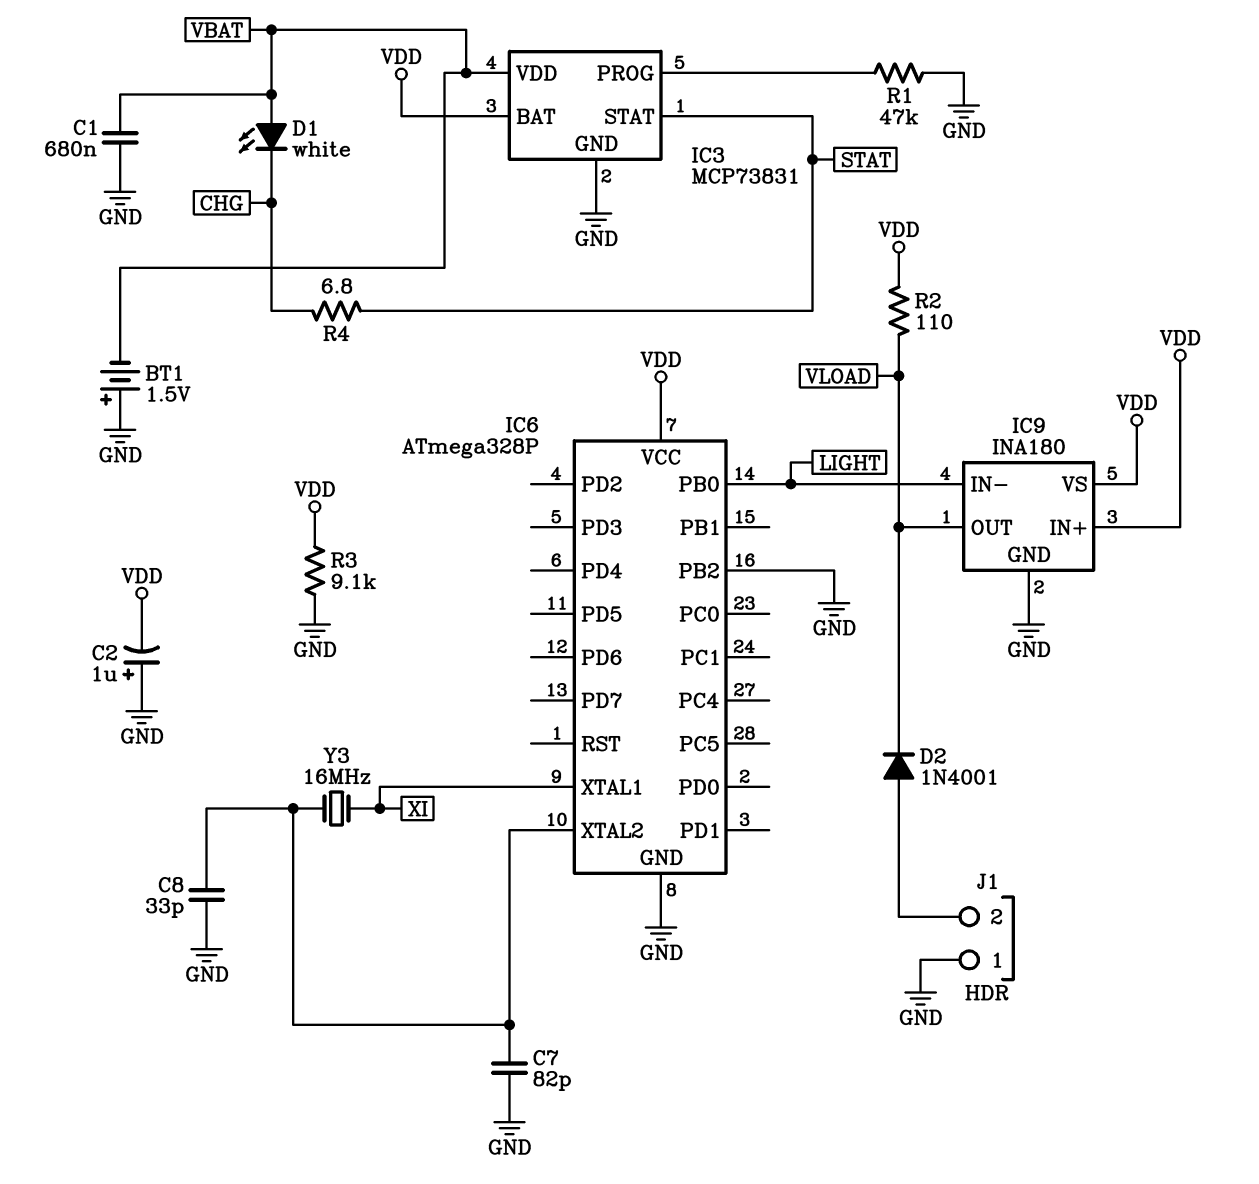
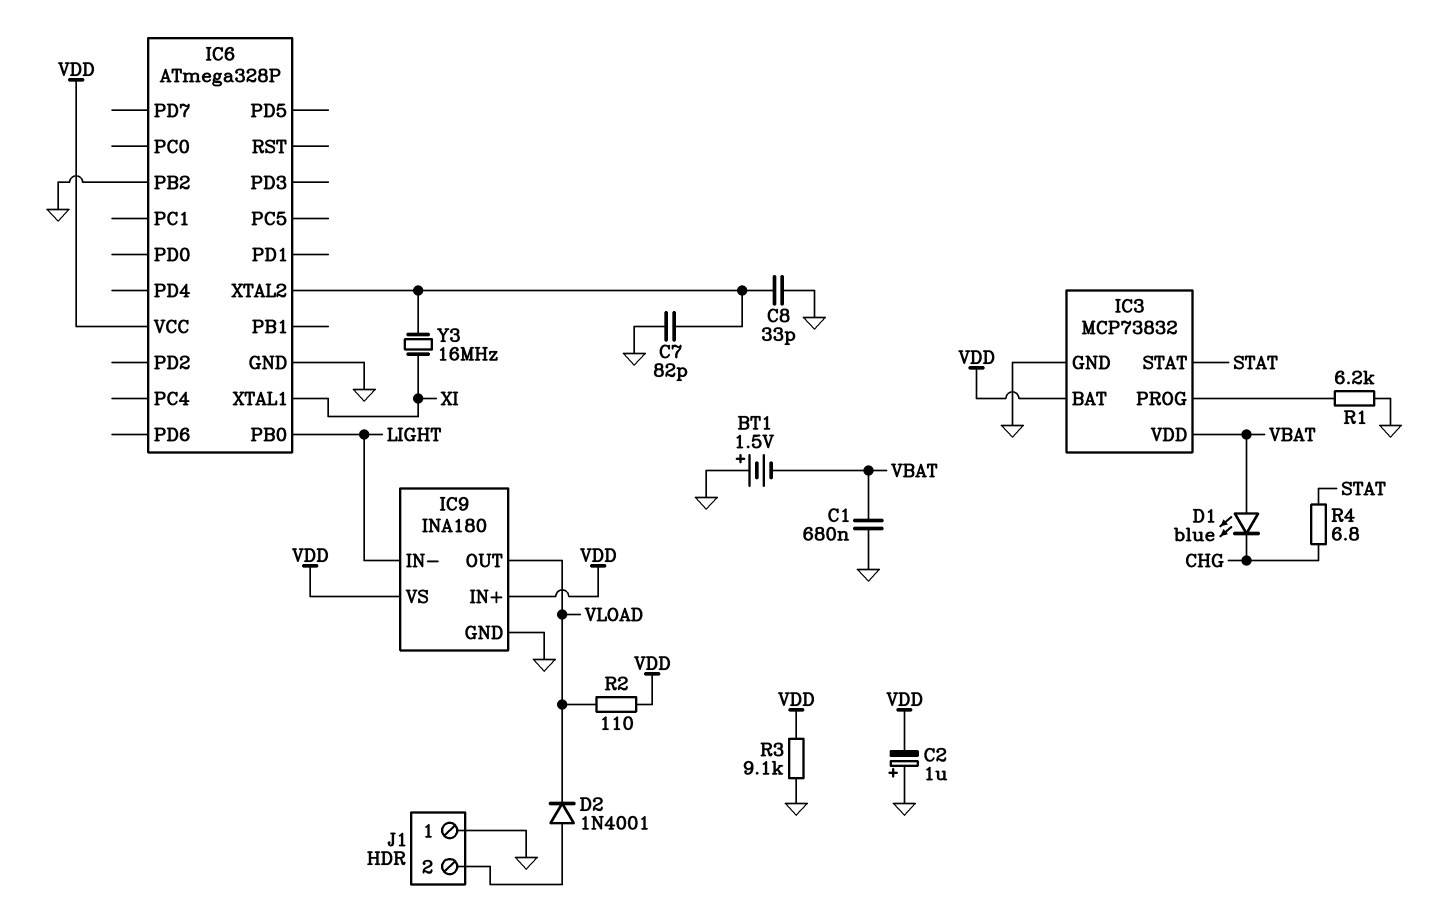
D1: LED white (A VBAT, K CHG) -> LED blue (A VBAT, K CHG)
IC3: MCP73831 -> MCP73832
R1: 47k (GND, IC3/PROG) -> 6.2k (GND, IC3/PROG)

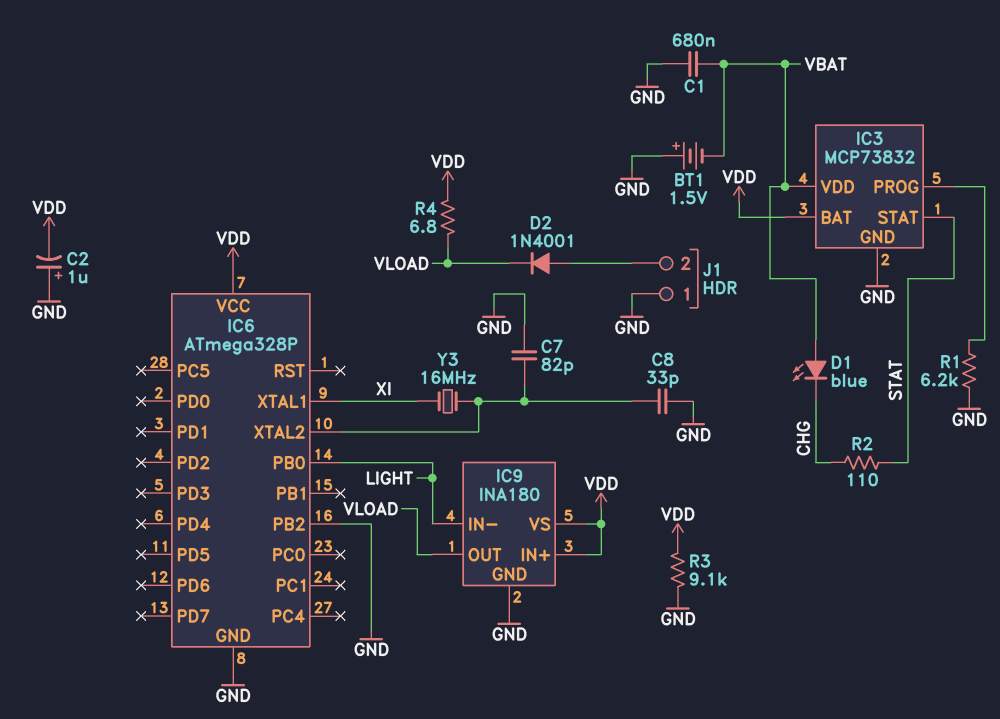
R2: 110 (VDD, VLOAD) -> 110 (CHG, STAT)
R4: 6.8 (CHG, STAT) -> 6.8 (VDD, VLOAD)

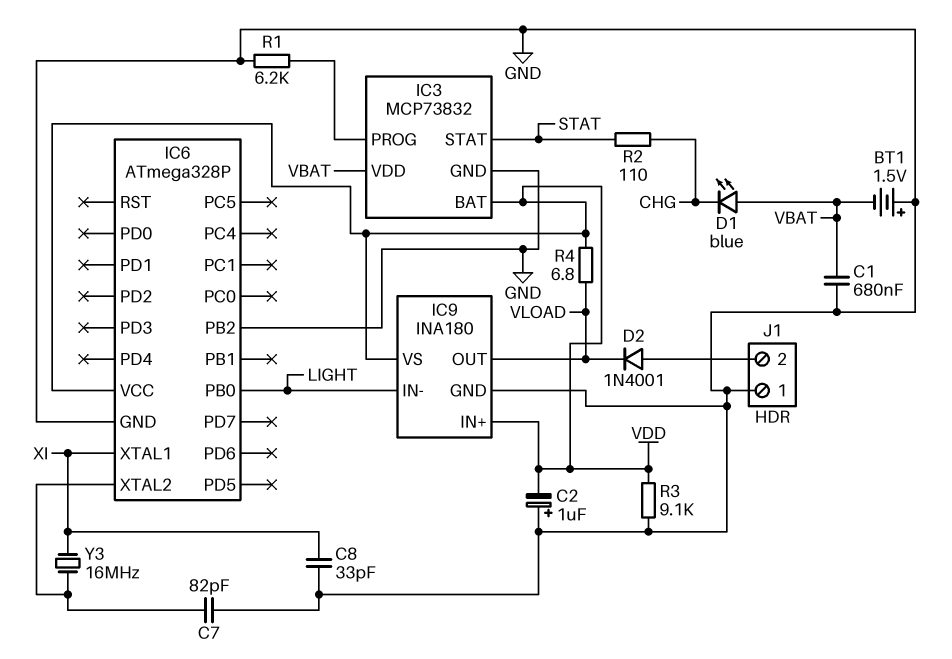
C8: 33pF (GND, IC6/XTAL2) -> 33pF (GND, XI)

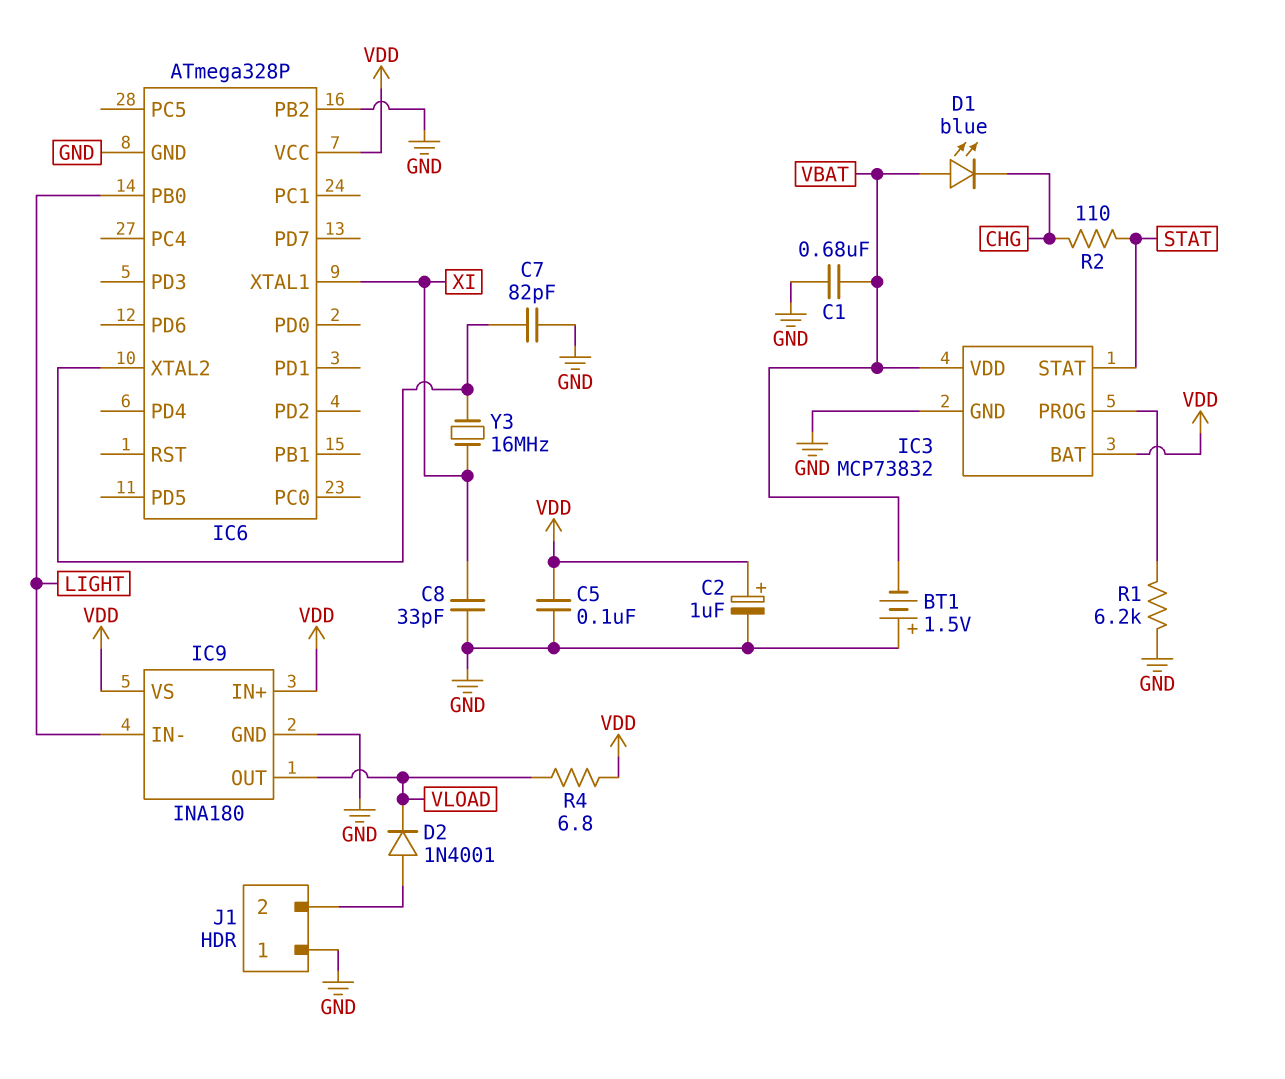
C2: 1uF (plus GND, minus VDD) -> 1uF (plus VDD, minus GND)
C5: none -> 100nF (GND, VDD)
R3: 9.1k (GND, VDD) -> none

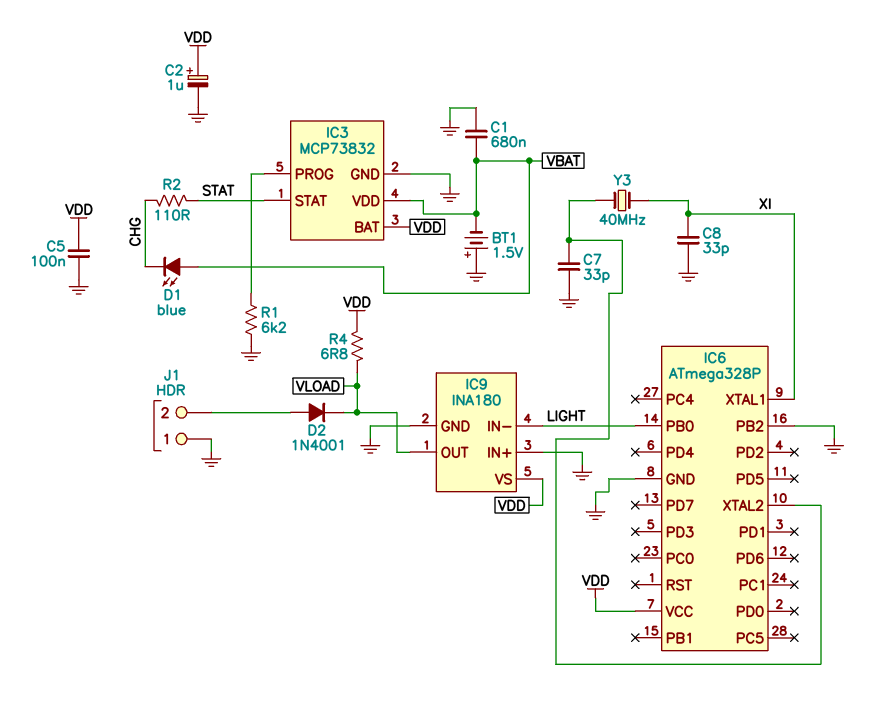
C7: 82pF (GND, IC6/XTAL2) -> 33pF (GND, IC6/XTAL2)
IC9 pin IN+: VDD -> GND
Y3: 16MHz (IC6/XTAL2, XI) -> 40MHz (IC6/XTAL2, XI)

